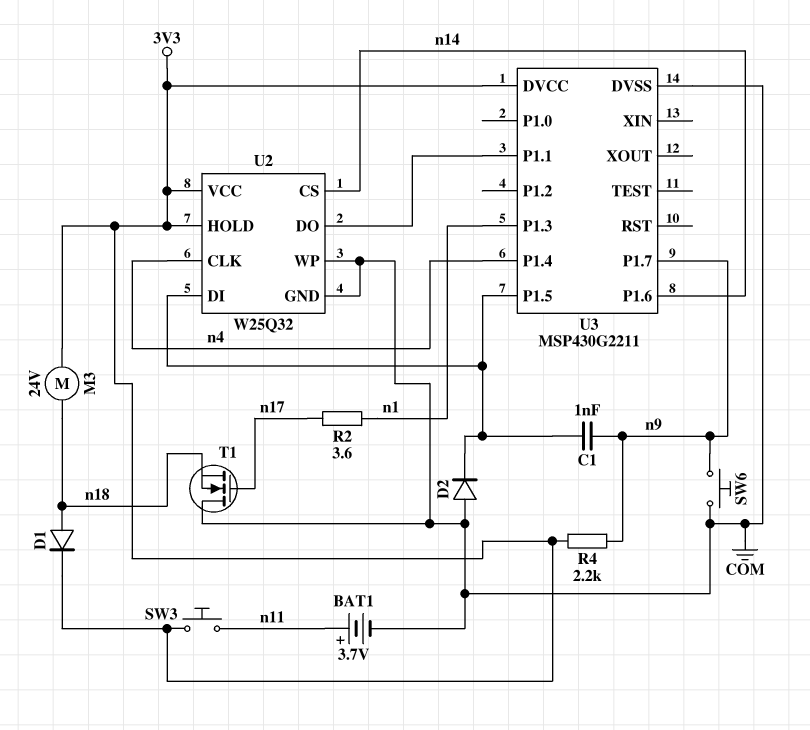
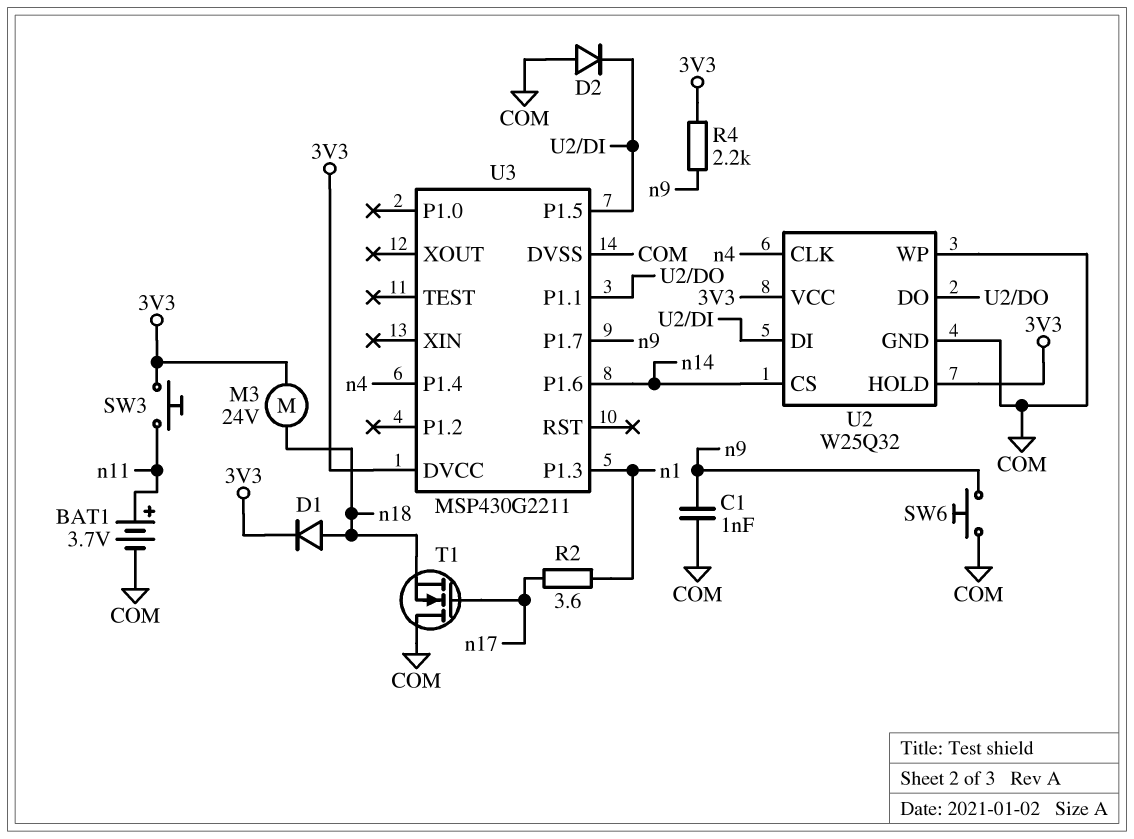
C1: 1nF (U2/DI, n9) -> 1nF (COM, n9)

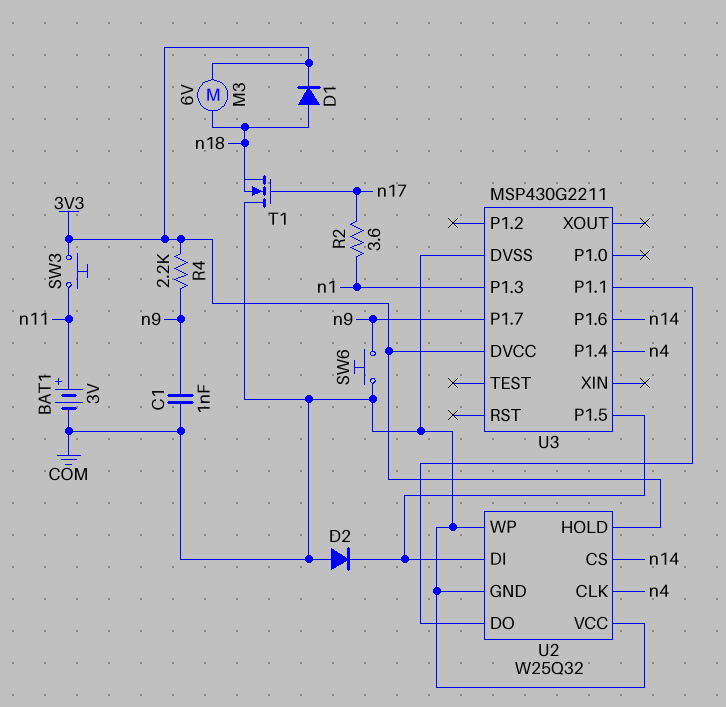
BAT1: 3.7V (plus n11, minus COM) -> 3V (plus n11, minus COM)
M3: motor 24V (3V3, n18) -> motor 6V (3V3, n18)
U2 pin VCC: 3V3 -> COM

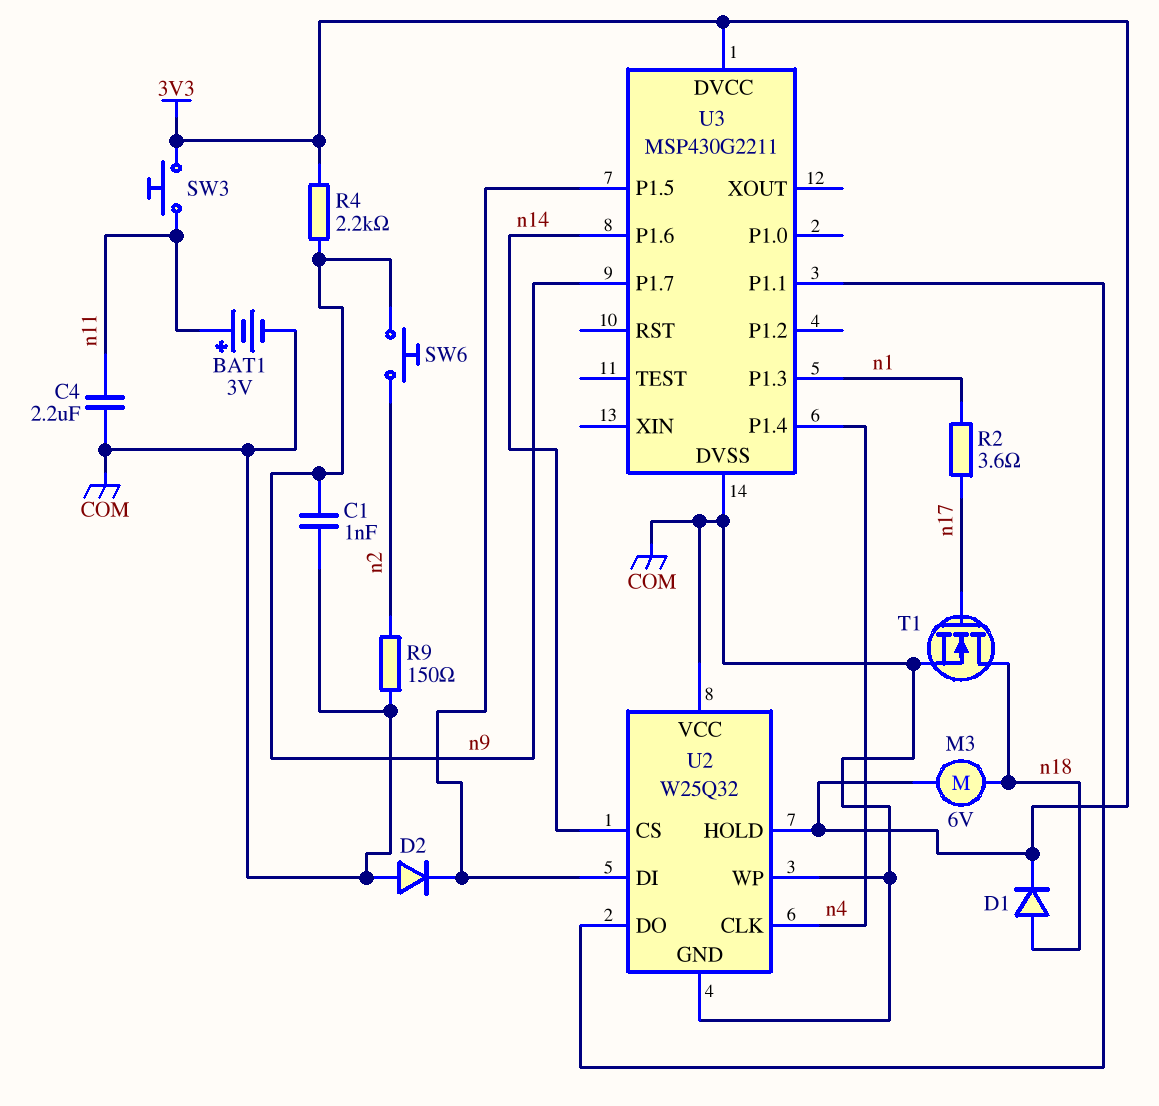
C4: none -> 2.2uF (COM, n11)
R9: none -> 150 (COM, n2)
SW6: button (COM, n9) -> button (n2, n9)
T1: NMOS (G n17, D COM, S n18) -> NMOS (G n17, D n18, S COM)

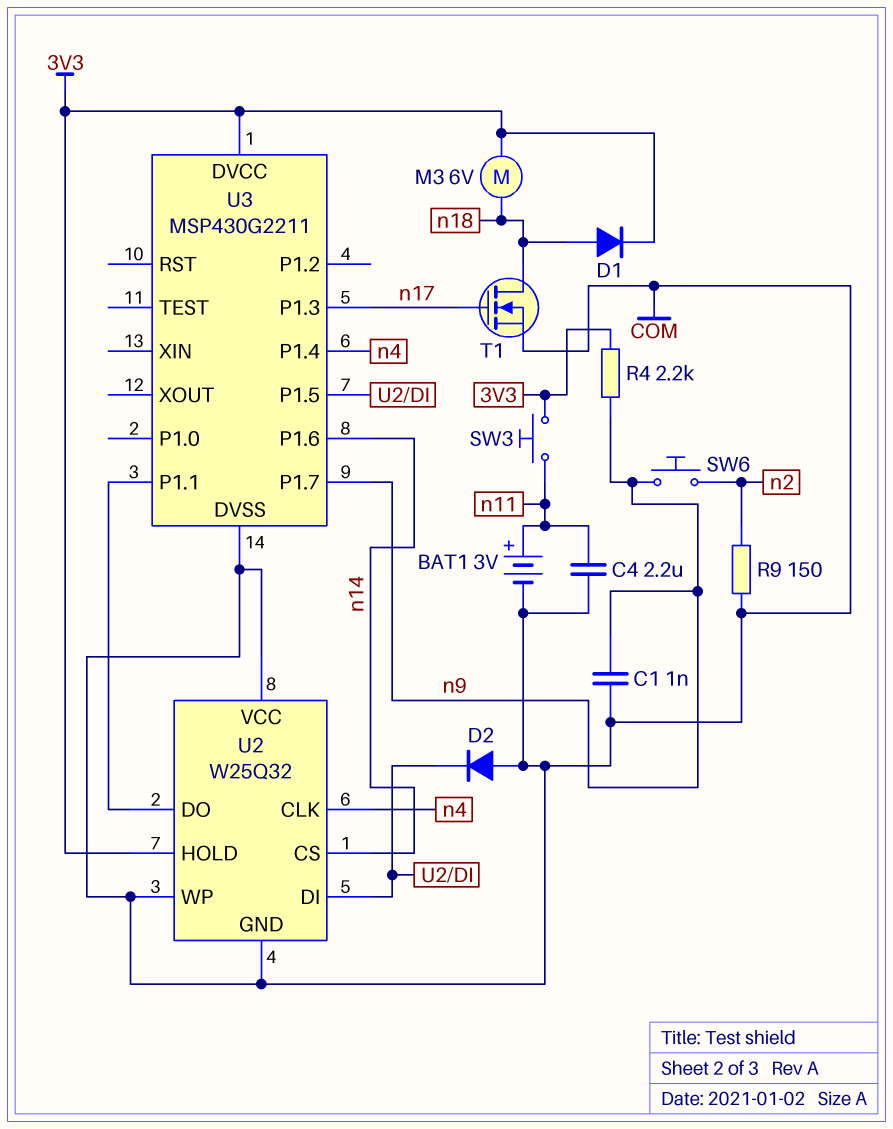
R2: 3.6 (n1, n17) -> none
U3 pin P1.3: n1 -> n17

